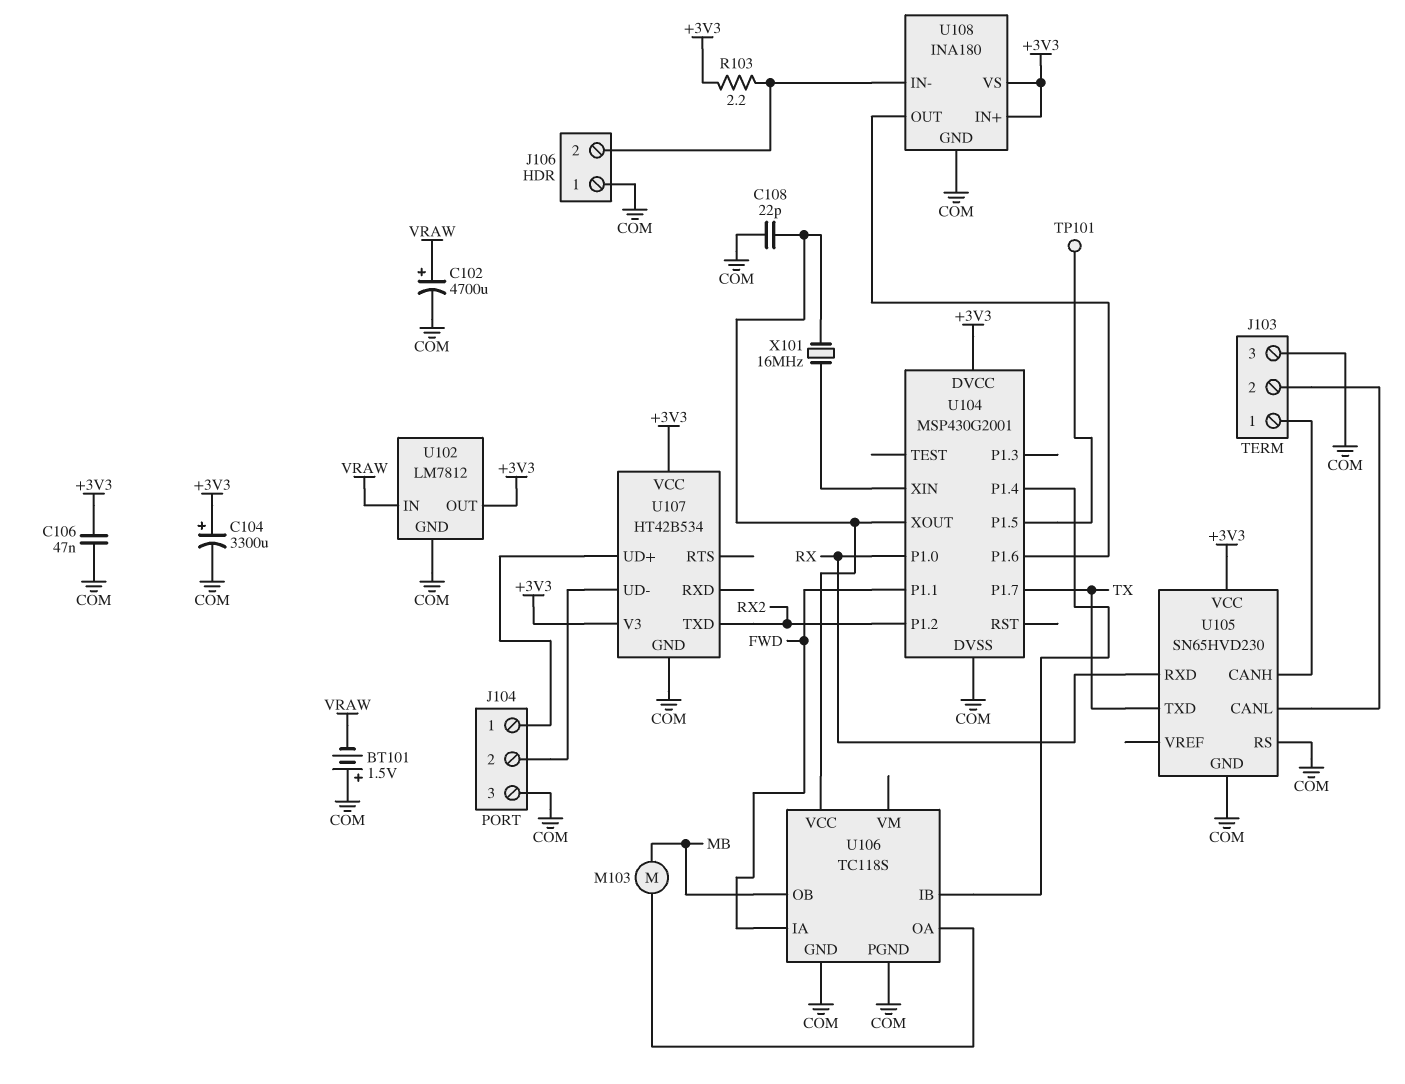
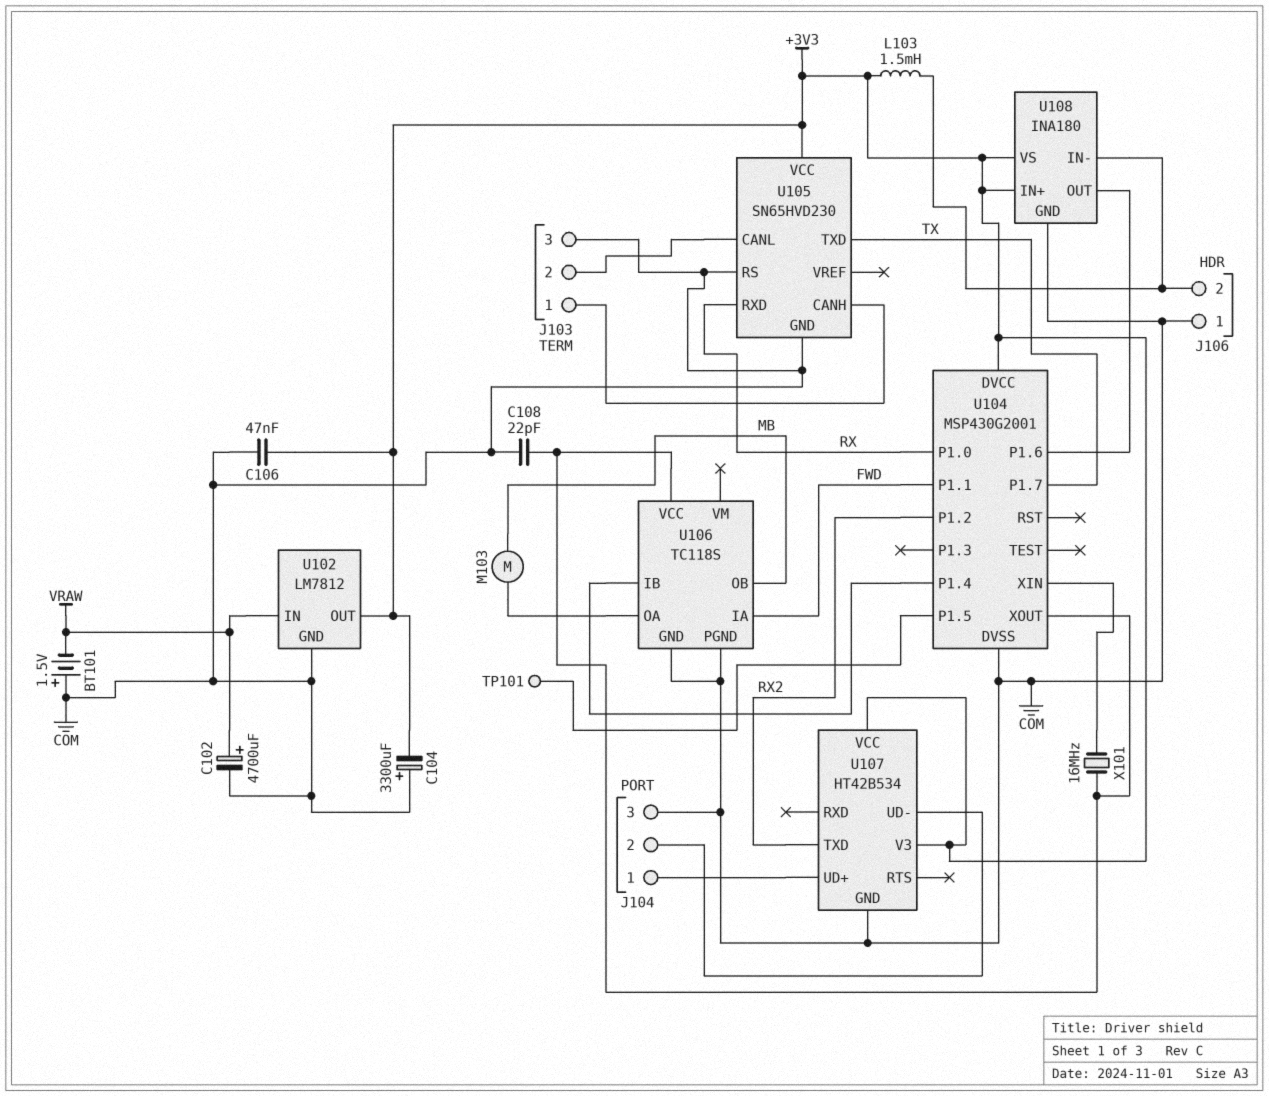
C104: 3300uF (plus +3V3, minus COM) -> 3300uF (plus COM, minus +3V3)
L103: none -> 1.5mH (+3V3, J106/2)
R103: 2.2 (+3V3, J106/2) -> none

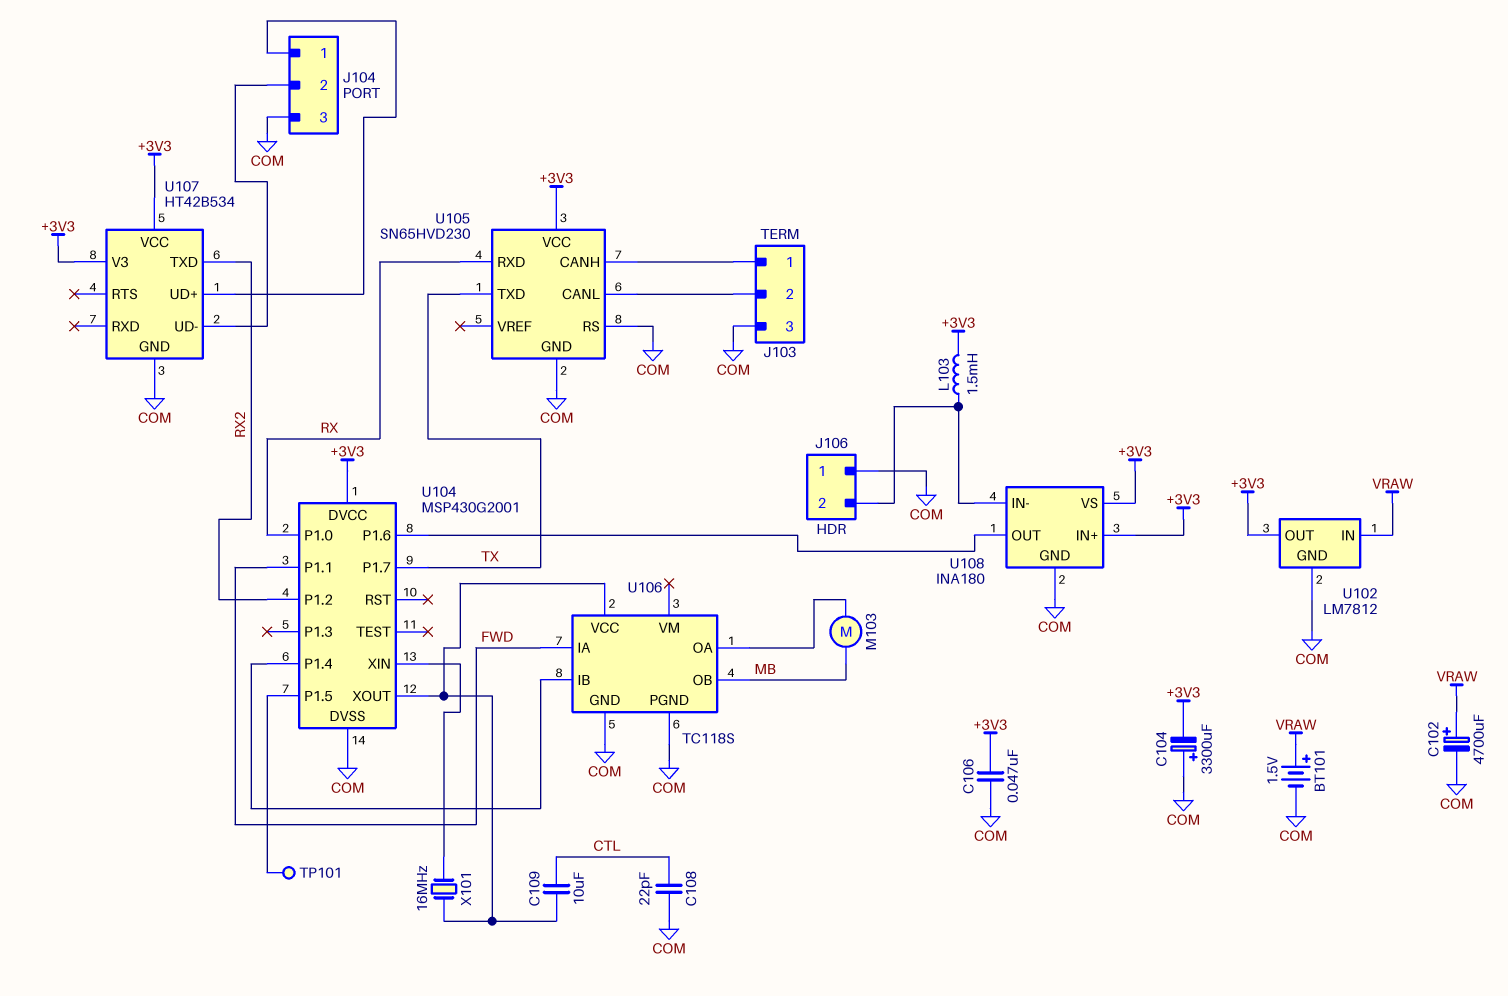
BT101: 1.5V (plus COM, minus VRAW) -> 1.5V (plus VRAW, minus COM)
C108: 22pF (COM, U104/XOUT) -> 22pF (COM, CTL)
C109: none -> 10uF (CTL, U104/XOUT)

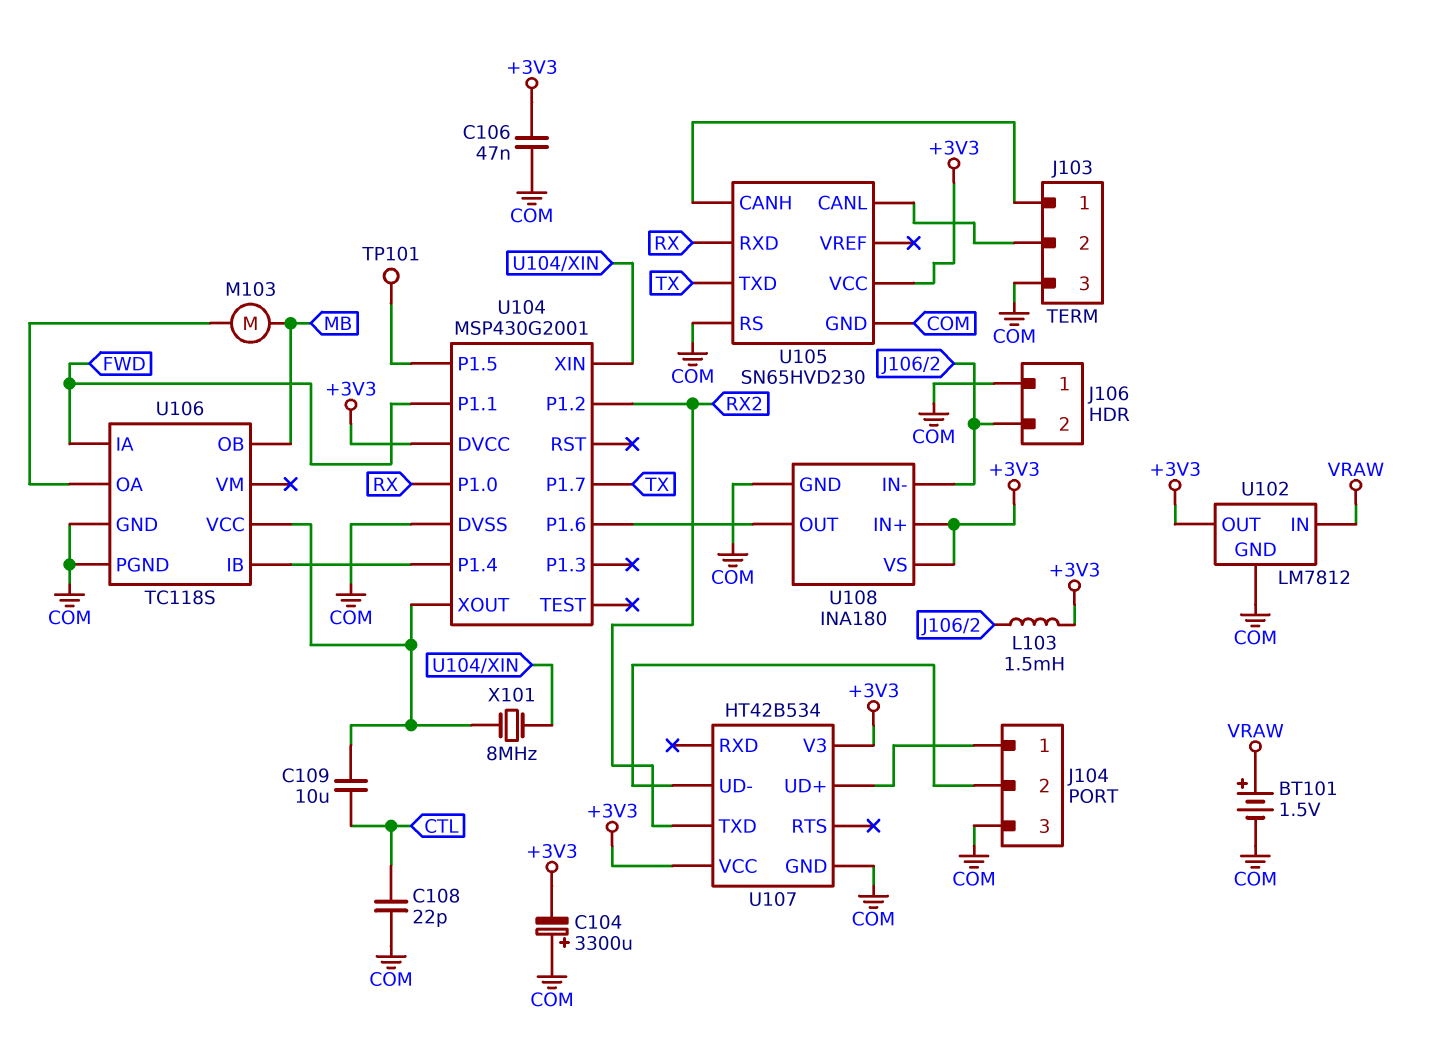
C102: 4700uF (plus VRAW, minus COM) -> none
X101: 16MHz (U104/XIN, U104/XOUT) -> 8MHz (U104/XIN, U104/XOUT)

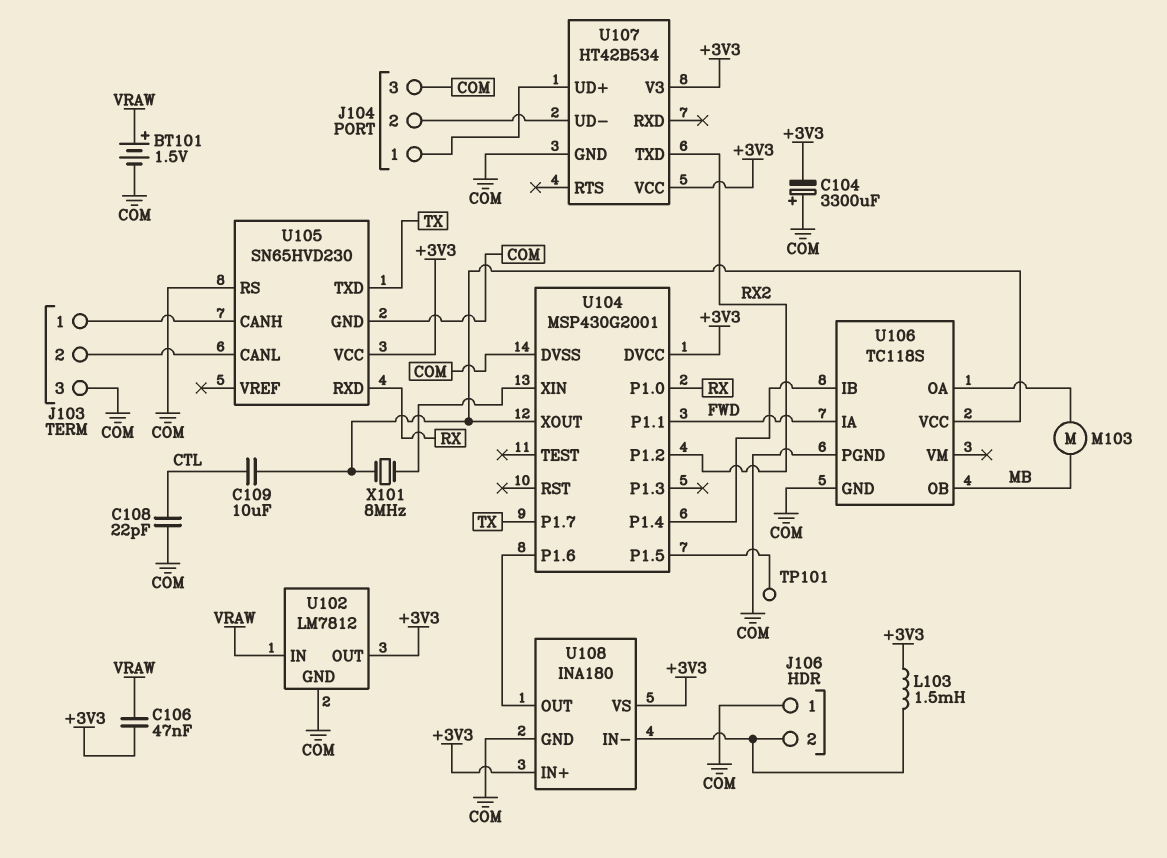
C106: 47nF (+3V3, COM) -> 47nF (+3V3, VRAW)

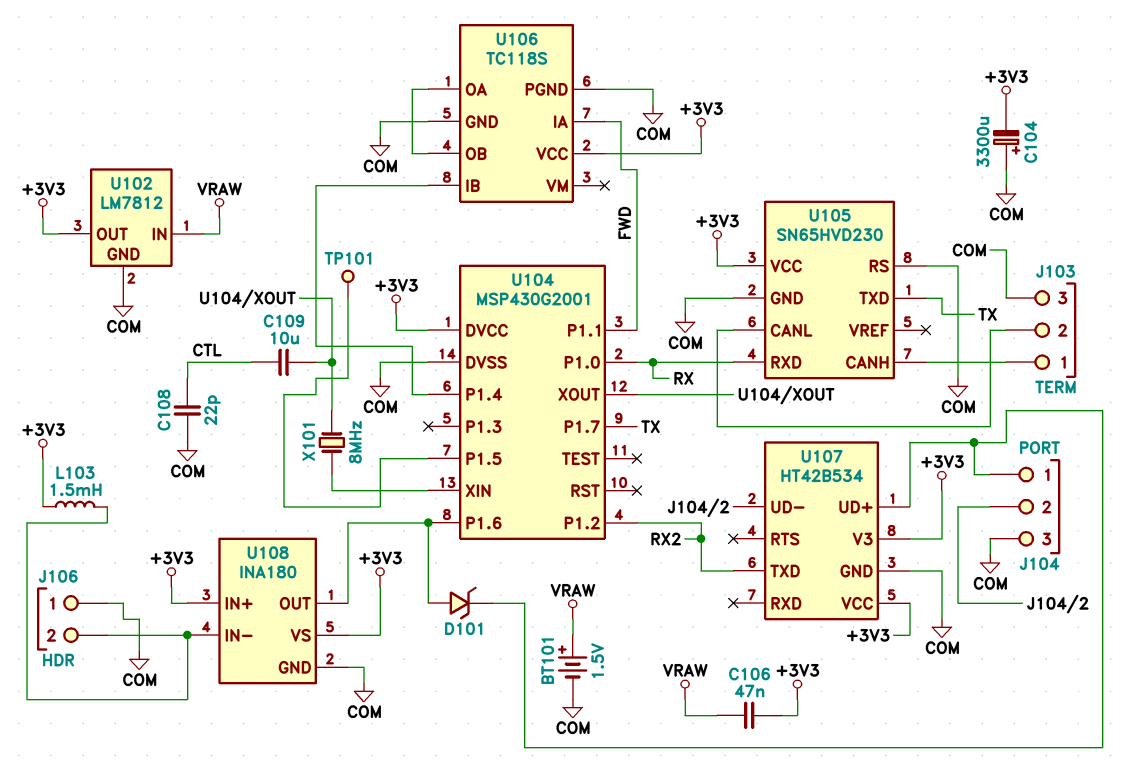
D101: none -> zener (A U104/P1.6, K J104/1)
M103: motor (MB, U106/OA) -> none
U106 pin OB: MB -> U106/OA
U106 pin VCC: U104/XOUT -> +3V3

